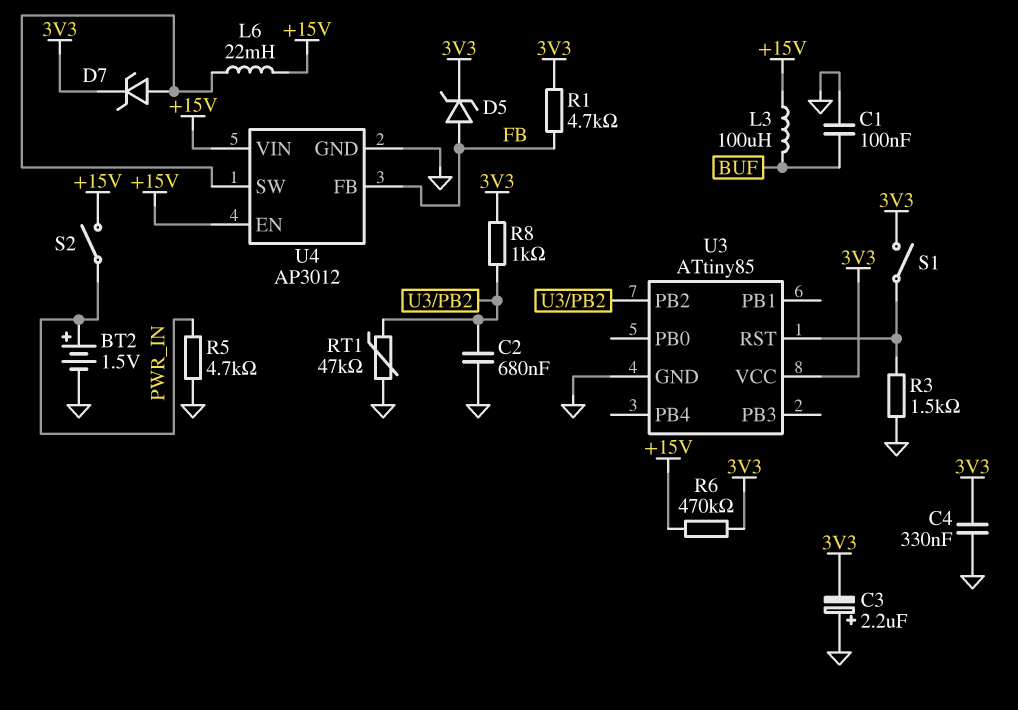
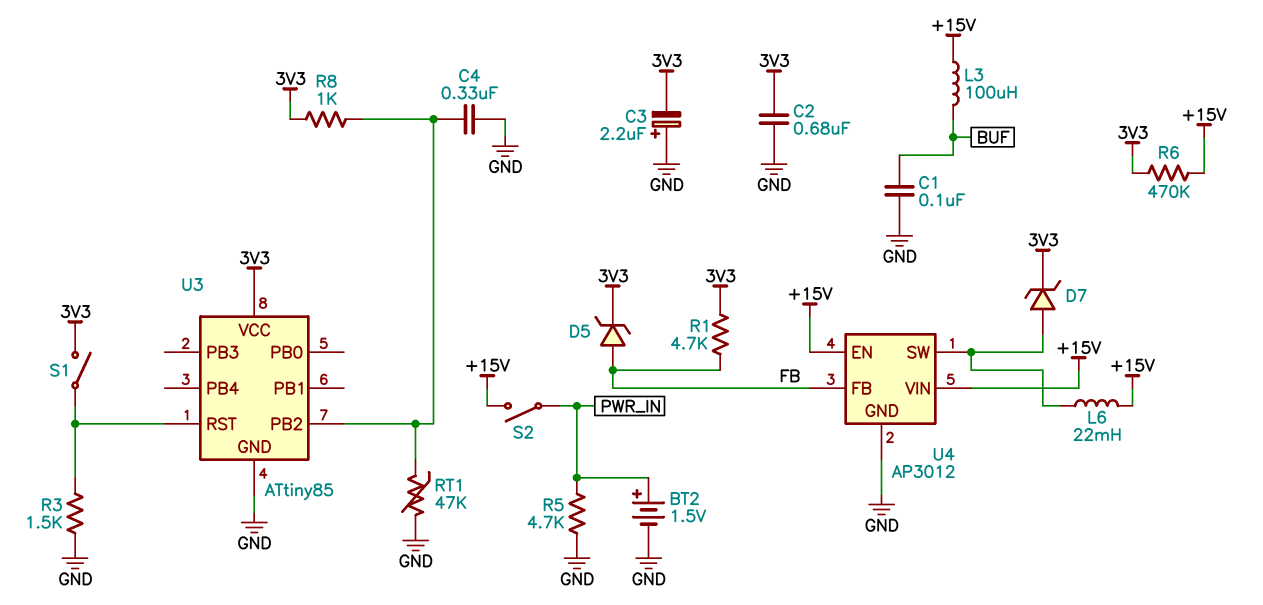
C2: 680nF (GND, U3/PB2) -> 680nF (3V3, GND)
C4: 330nF (3V3, GND) -> 330nF (GND, U3/PB2)

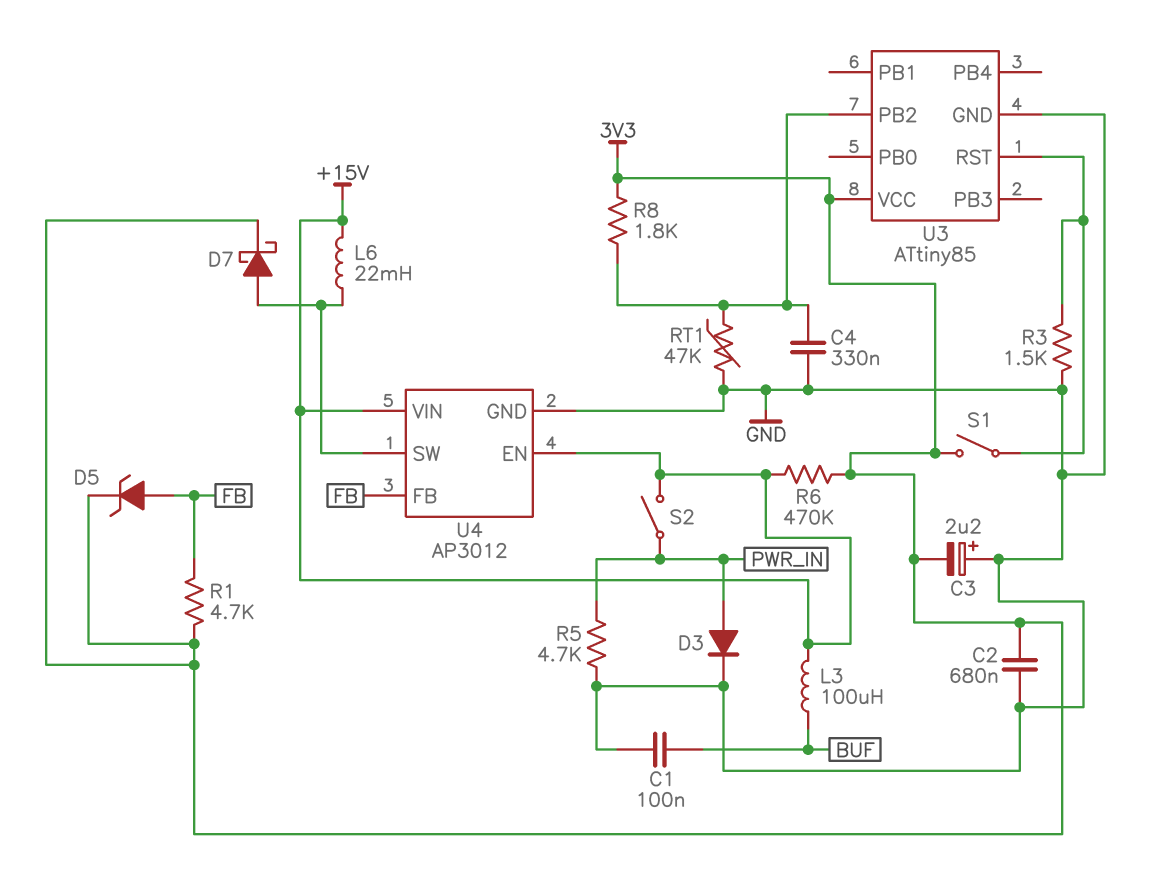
BT2: 1.5V (plus PWR_IN, minus GND) -> none
D3: none -> diode (A PWR_IN, K GND)
D7: zener (A U4/SW, K 3V3) -> schottky (A U4/SW, K 3V3)
R8: 1k (3V3, U3/PB2) -> 1.8k (3V3, U3/PB2)

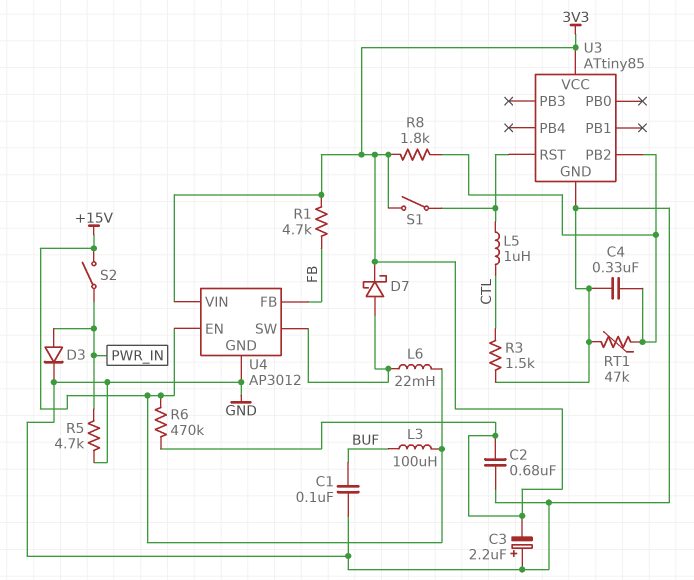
D5: zener (A FB, K 3V3) -> none
L5: none -> 1uH (CTL, U3/RST)
R3: 1.5k (GND, U3/RST) -> 1.5k (CTL, GND)
U4 pin VIN: +15V -> 3V3

